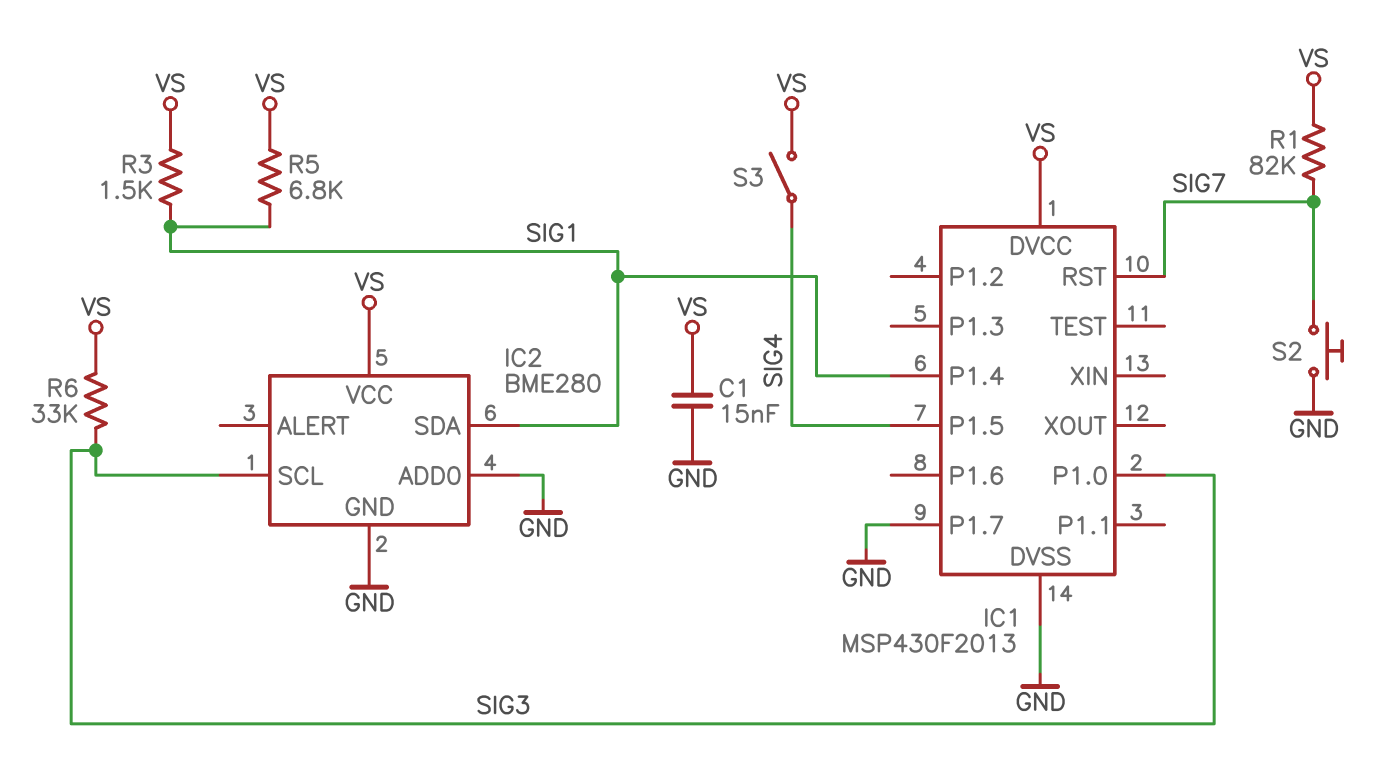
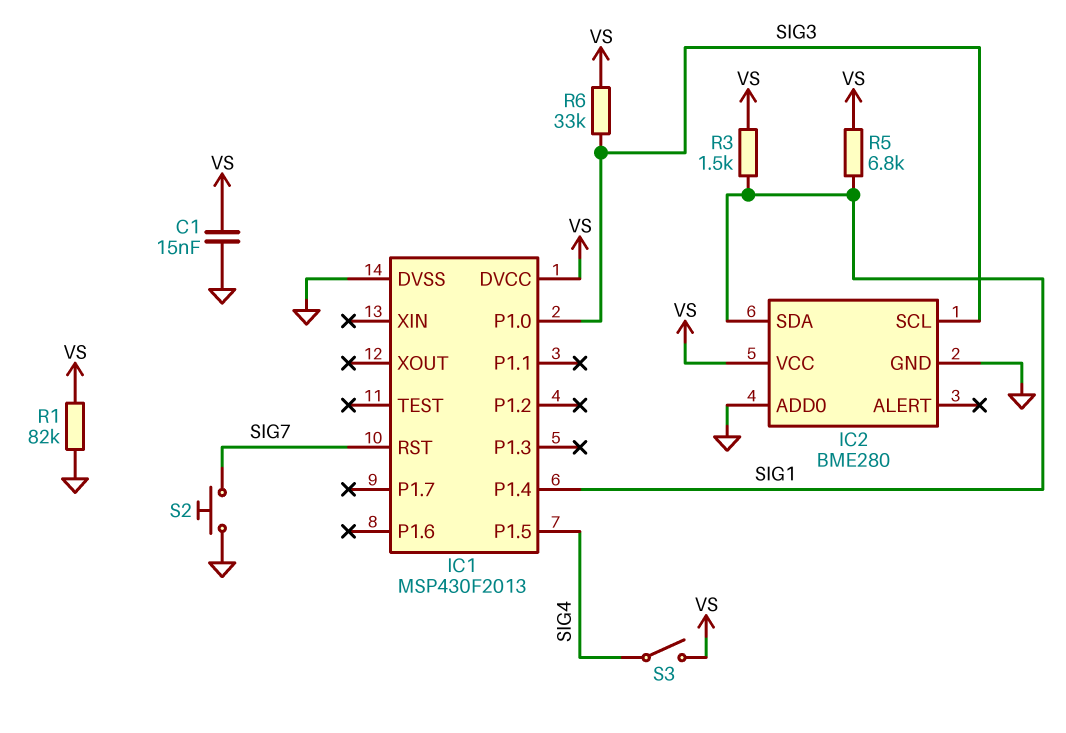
IC1 pin P1.7: GND -> none
R1: 82k (SIG7, VS) -> 82k (GND, VS)

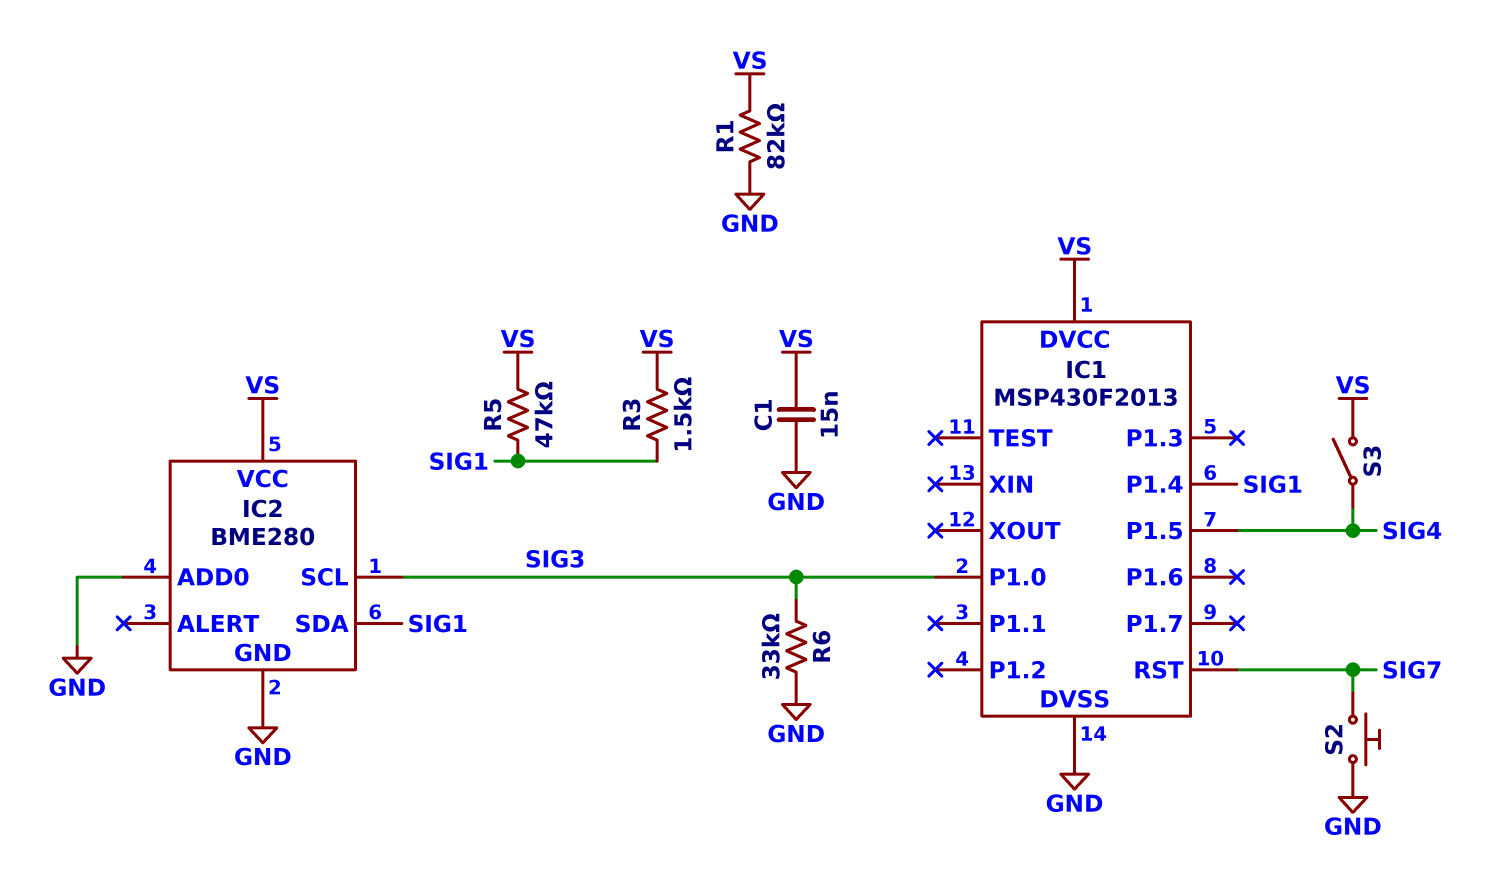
R5: 6.8k (SIG1, VS) -> 47k (SIG1, VS)
R6: 33k (SIG3, VS) -> 33k (GND, SIG3)

